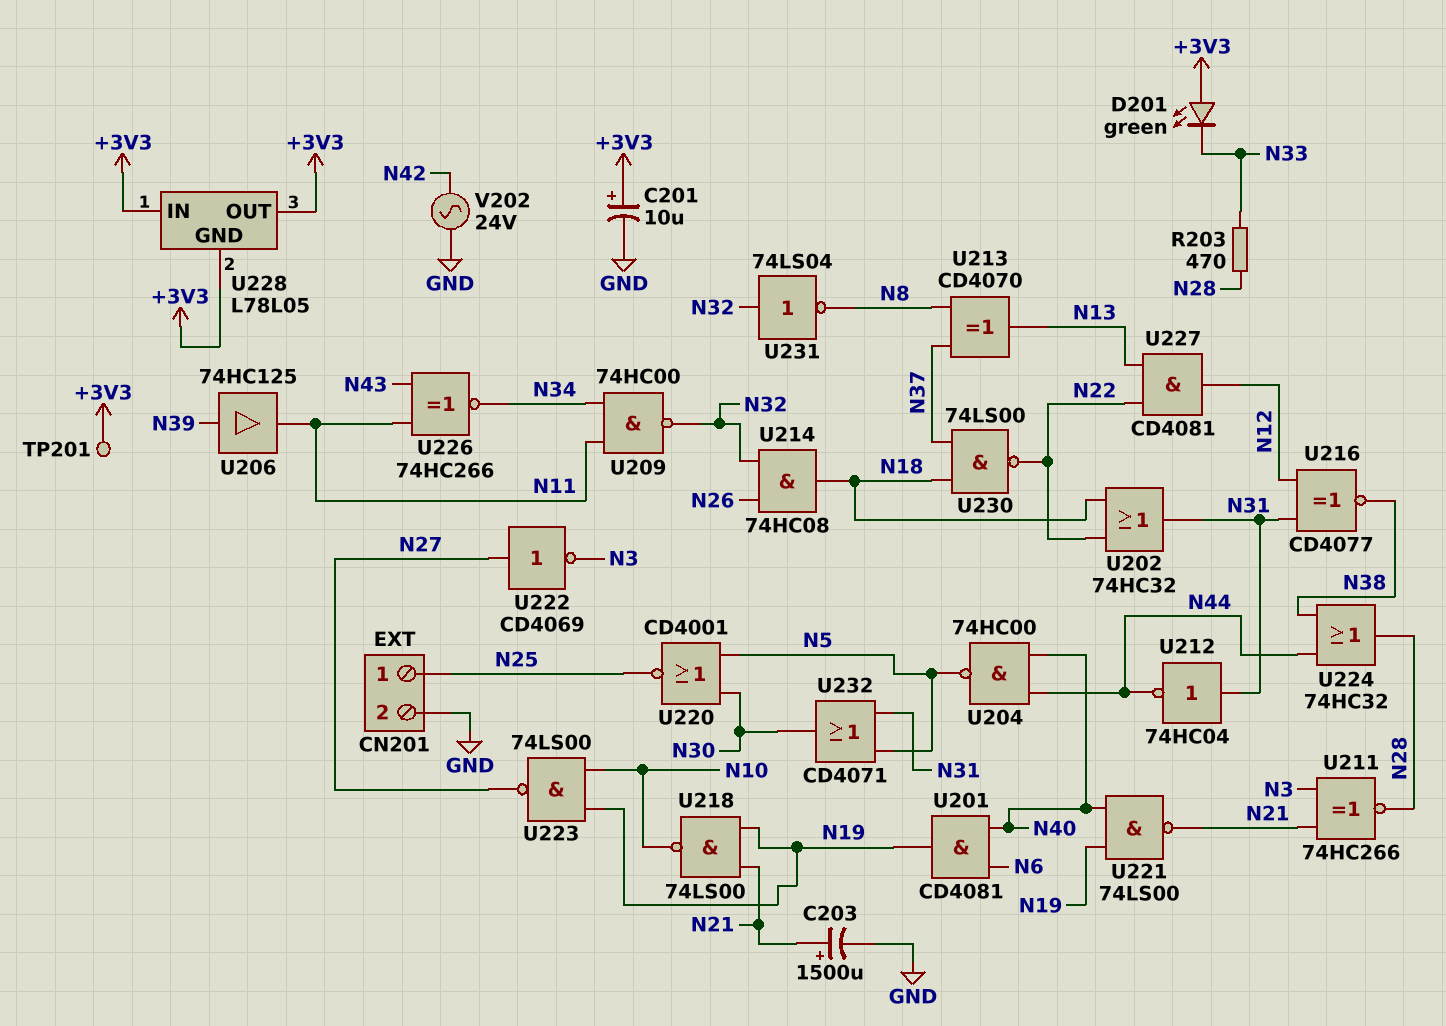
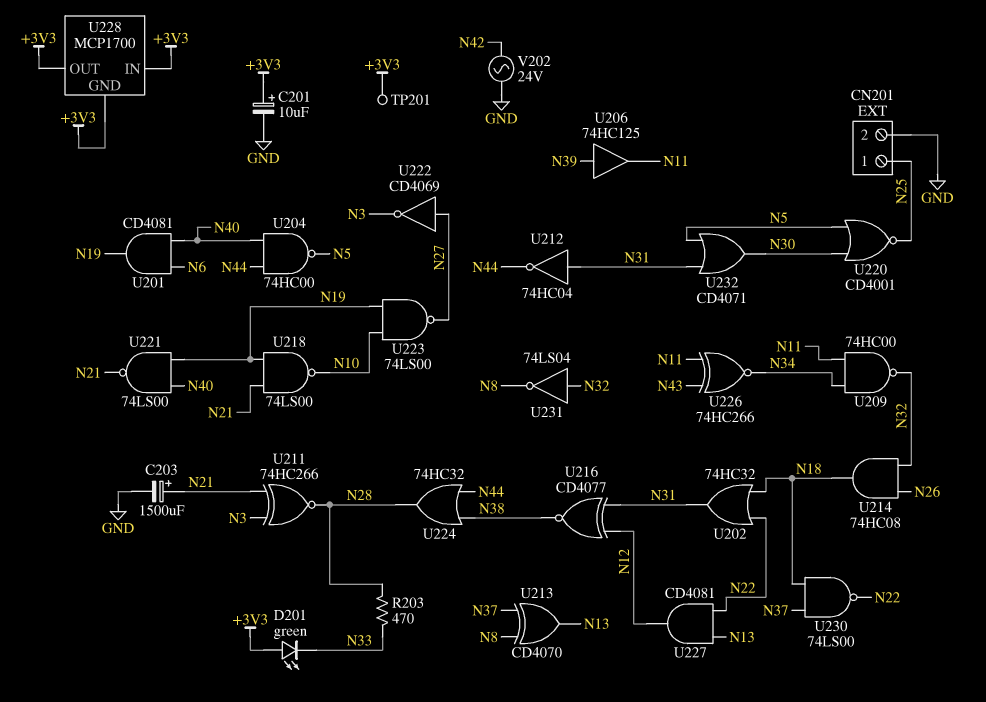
U228: L78L05 -> MCP1700

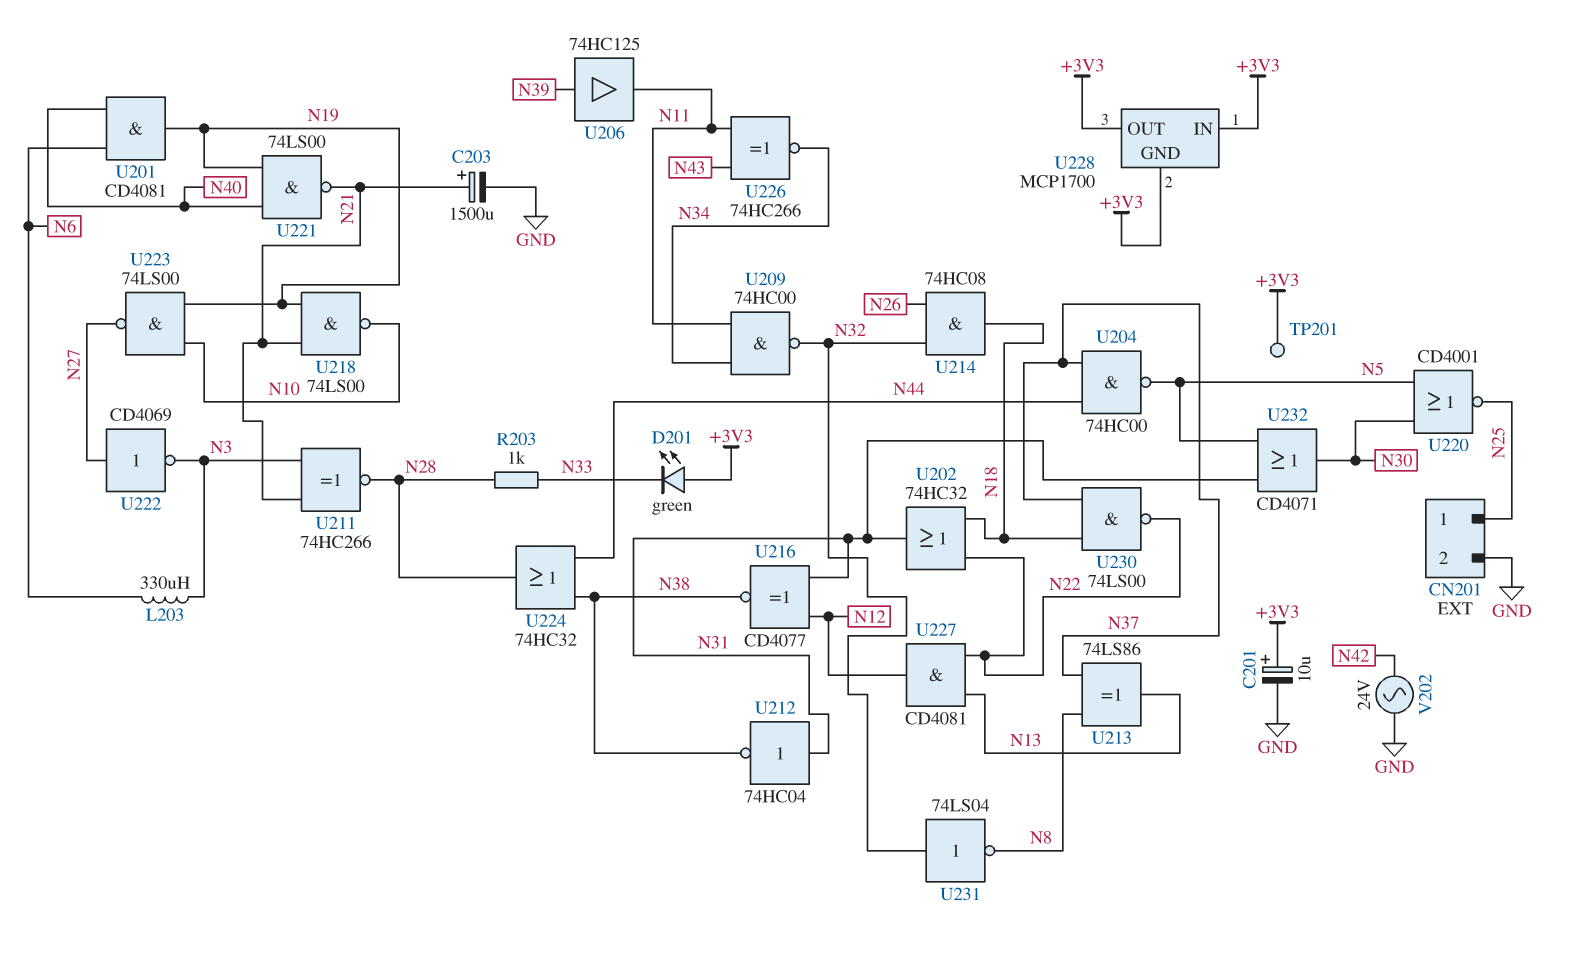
L203: none -> 330uH (N3, N6)
R203: 470 (N28, N33) -> 1k (N28, N33)
U204: NAND 74HC00 (in N40, in N44, out N5) -> NAND 74HC00 (in N37, in N44, out N5)
U212: NOT 74HC04 (in N31, out N44) -> NOT 74HC04 (in N31, out N38)
U213: XOR CD4070 (in N8, in N37, out N13) -> XOR 74LS86 (in N8, in N37, out N13)

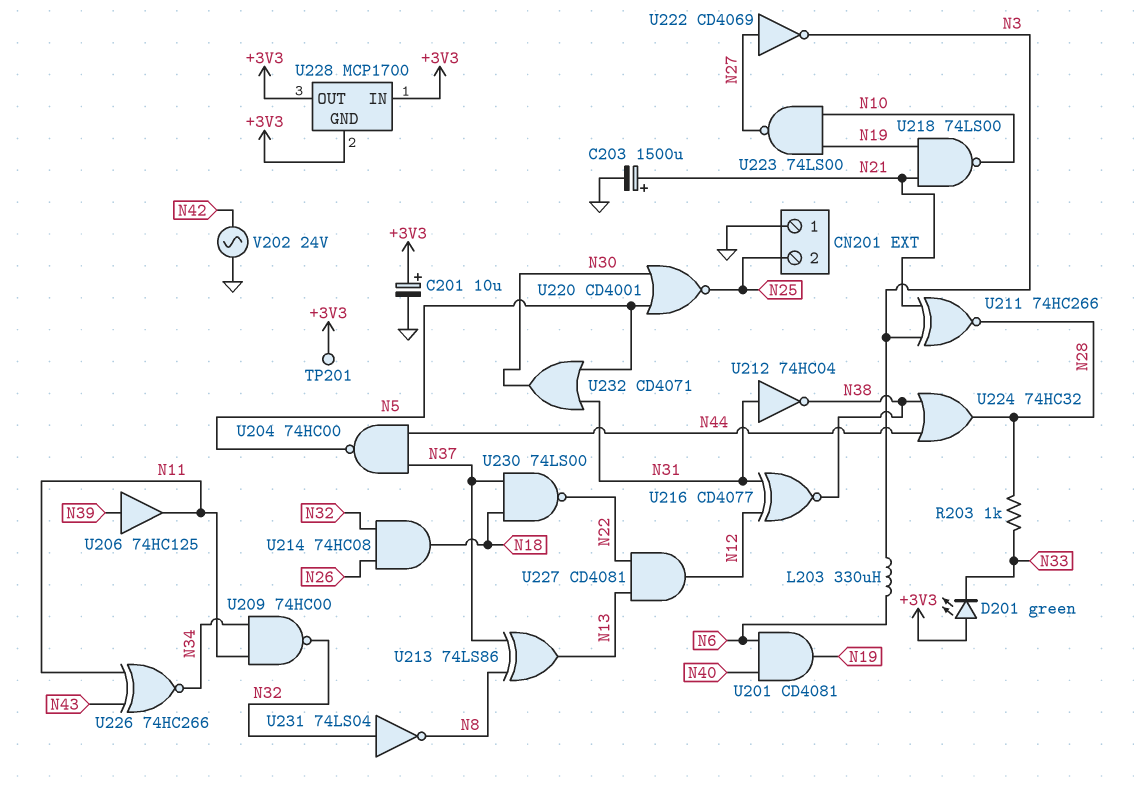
CN201 pin 1: N25 -> GND
CN201 pin 2: GND -> N25
U202: OR 74HC32 (in N18, in N22, out N31) -> none
U221: NAND 74LS00 (in N19, in N40, out N21) -> none

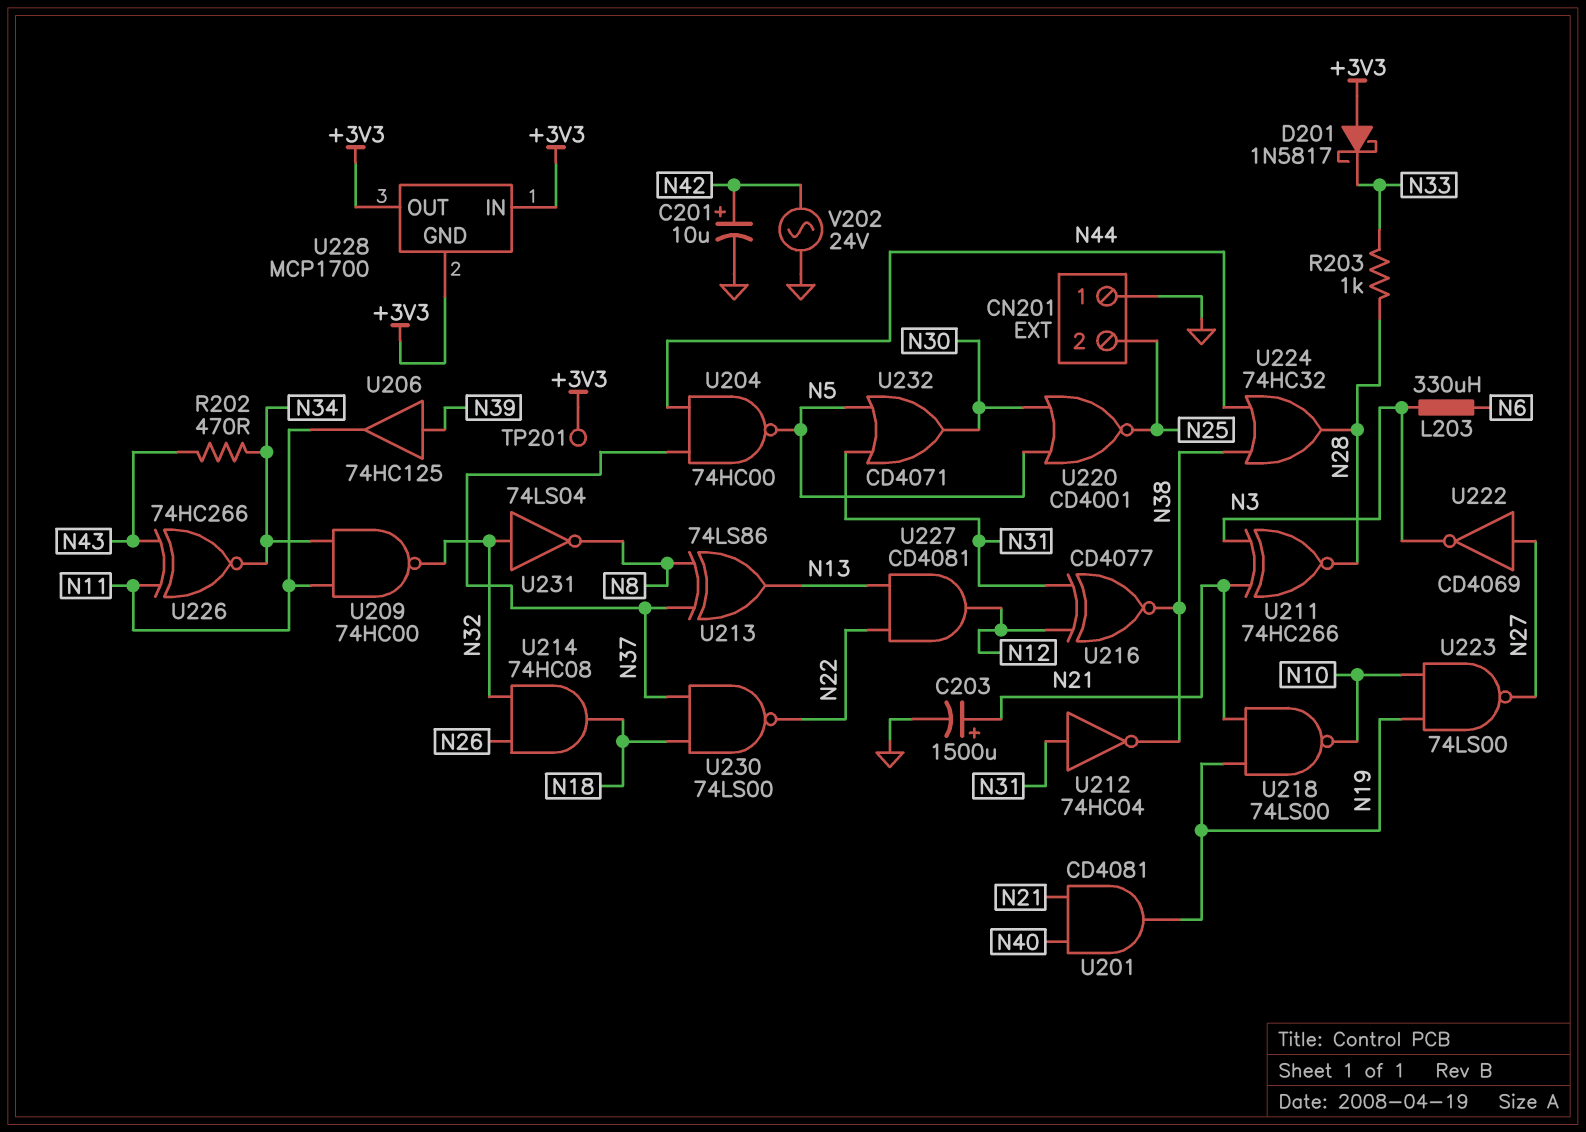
C201: 10uF (plus +3V3, minus GND) -> 10uF (plus N42, minus GND)
D201: LED green (A +3V3, K N33) -> schottky 1N5817 (A +3V3, K N33)
R202: none -> 470 (N34, N43)
U201: AND CD4081 (in N6, in N40, out N19) -> AND CD4081 (in N21, in N40, out N19)

